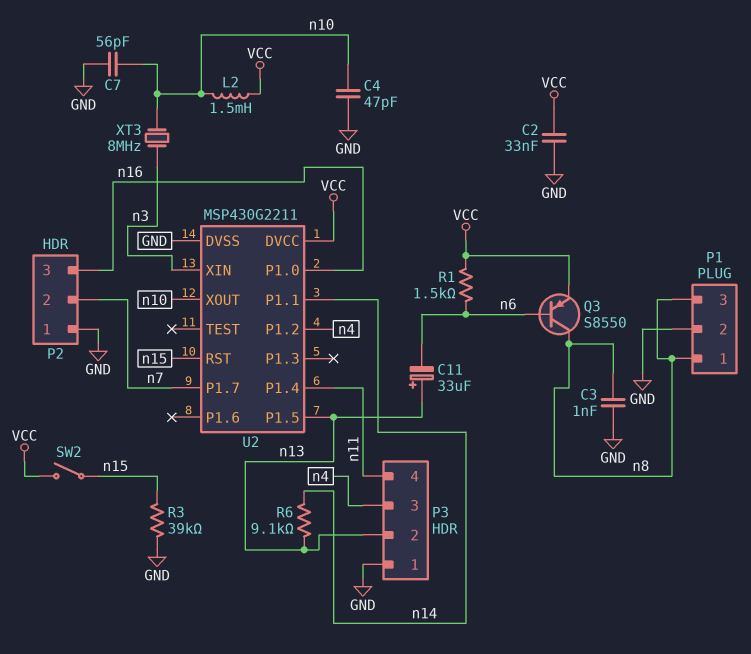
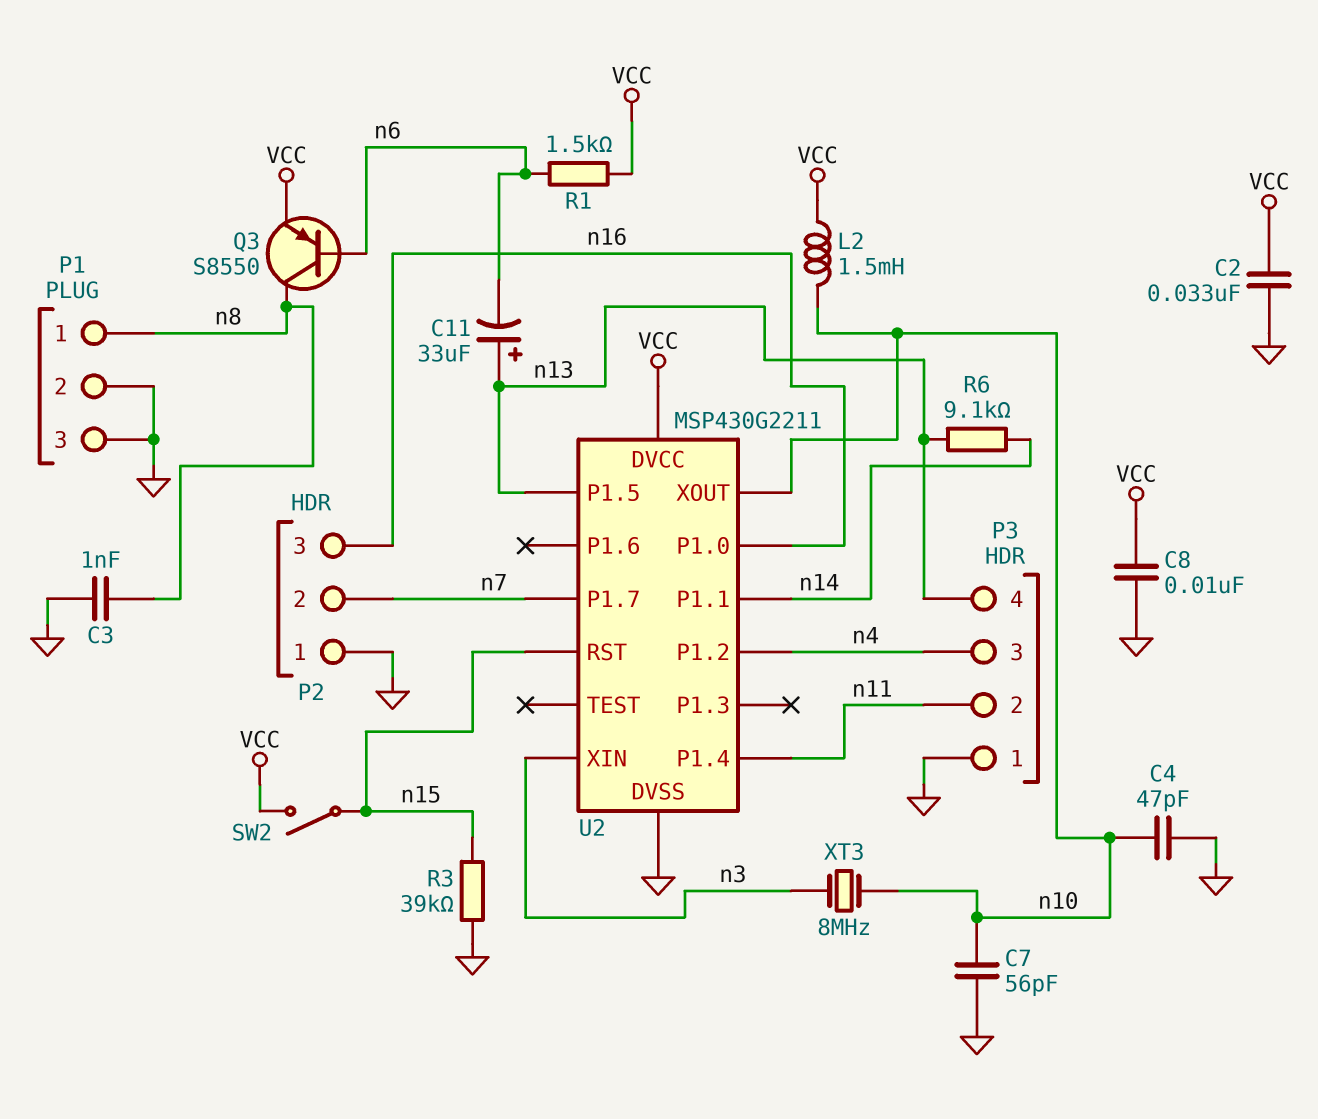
C8: none -> 10nF (GND, VCC)
P1 pin 3: n8 -> GND
P3 pin 2: n13 -> n11
P3 pin 4: n11 -> n13

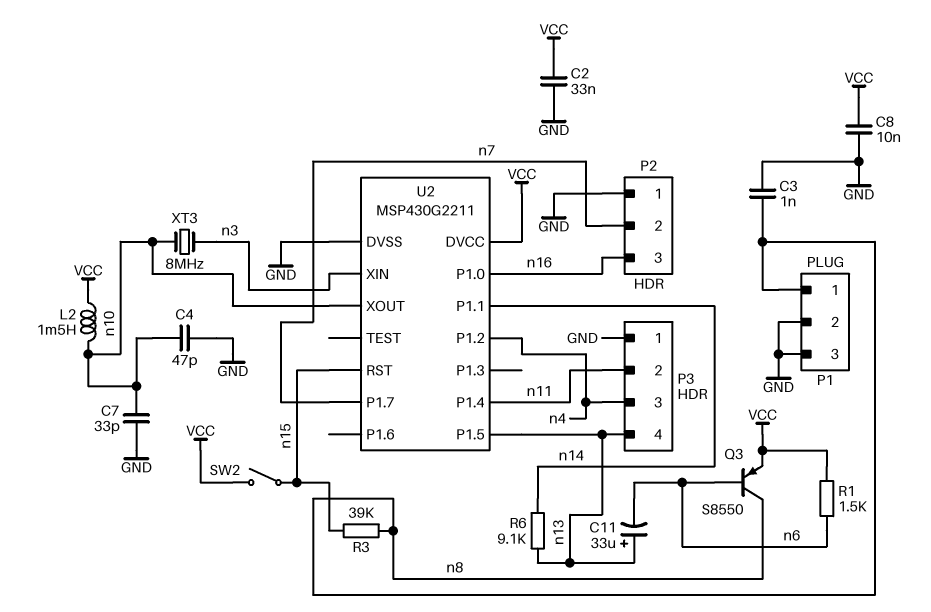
C7: 56pF (GND, n10) -> 33pF (GND, n10)
R3: 39k (GND, n15) -> 39k (n8, n15)

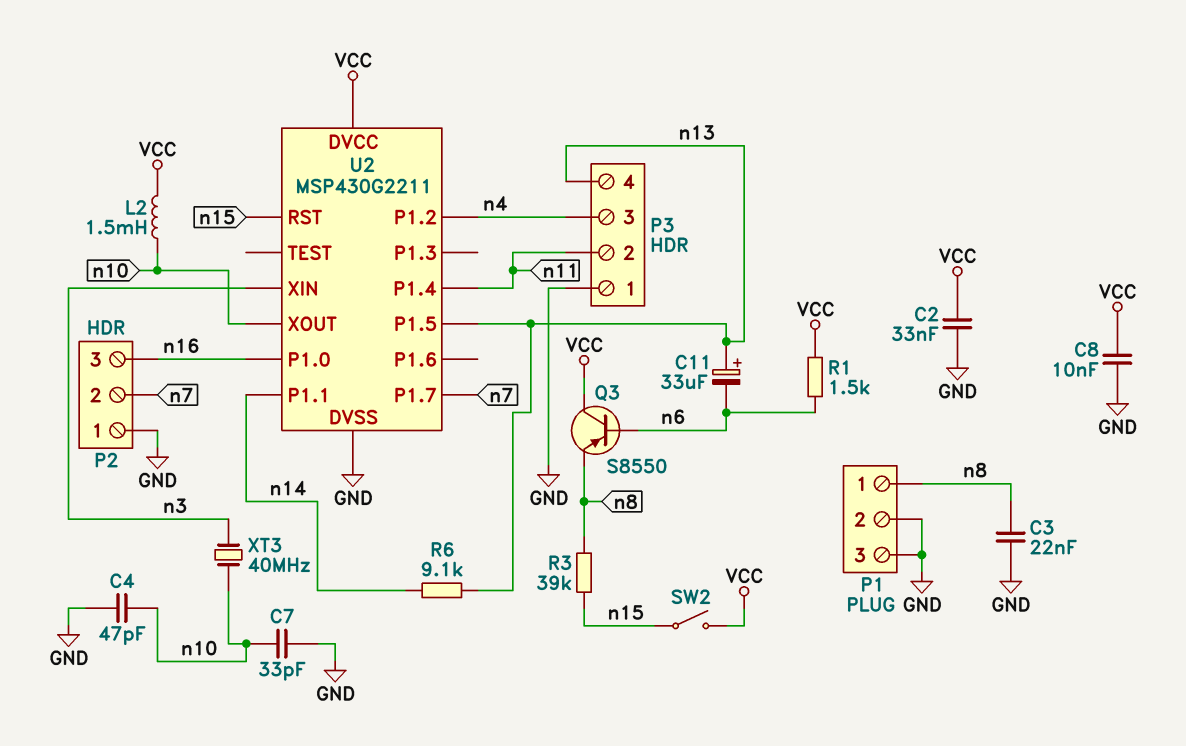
C3: 1nF (GND, n8) -> 22nF (GND, n8)
Q3: PNP S8550 (B n6, C n8, E VCC) -> PNP S8550 (B n6, C VCC, E n8)
XT3: 8MHz (n3, n10) -> 40MHz (n3, n10)

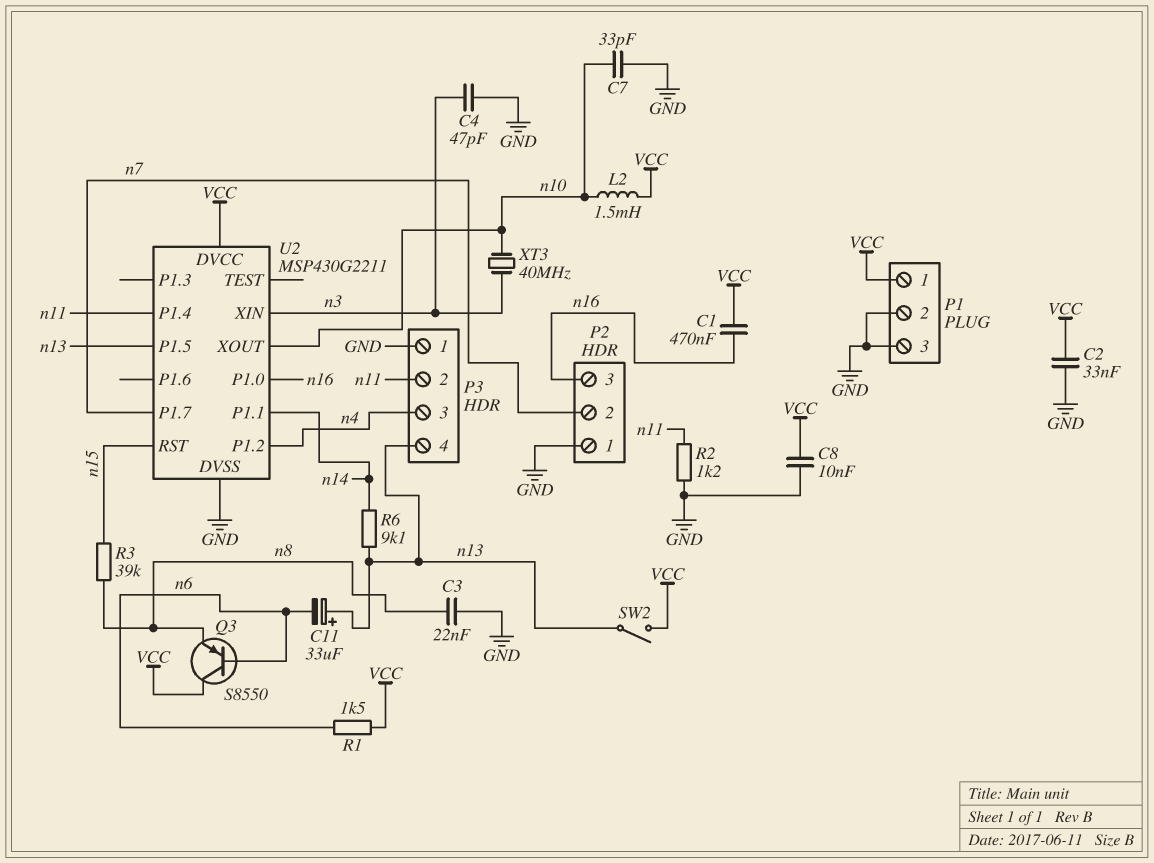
C1: none -> 470nF (VCC, n16)
C4: 47pF (GND, n10) -> 47pF (GND, n3)
P1 pin 1: n8 -> VCC
R2: none -> 1.2k (GND, n11)
SW2: switch (VCC, n15) -> switch (VCC, n13)

